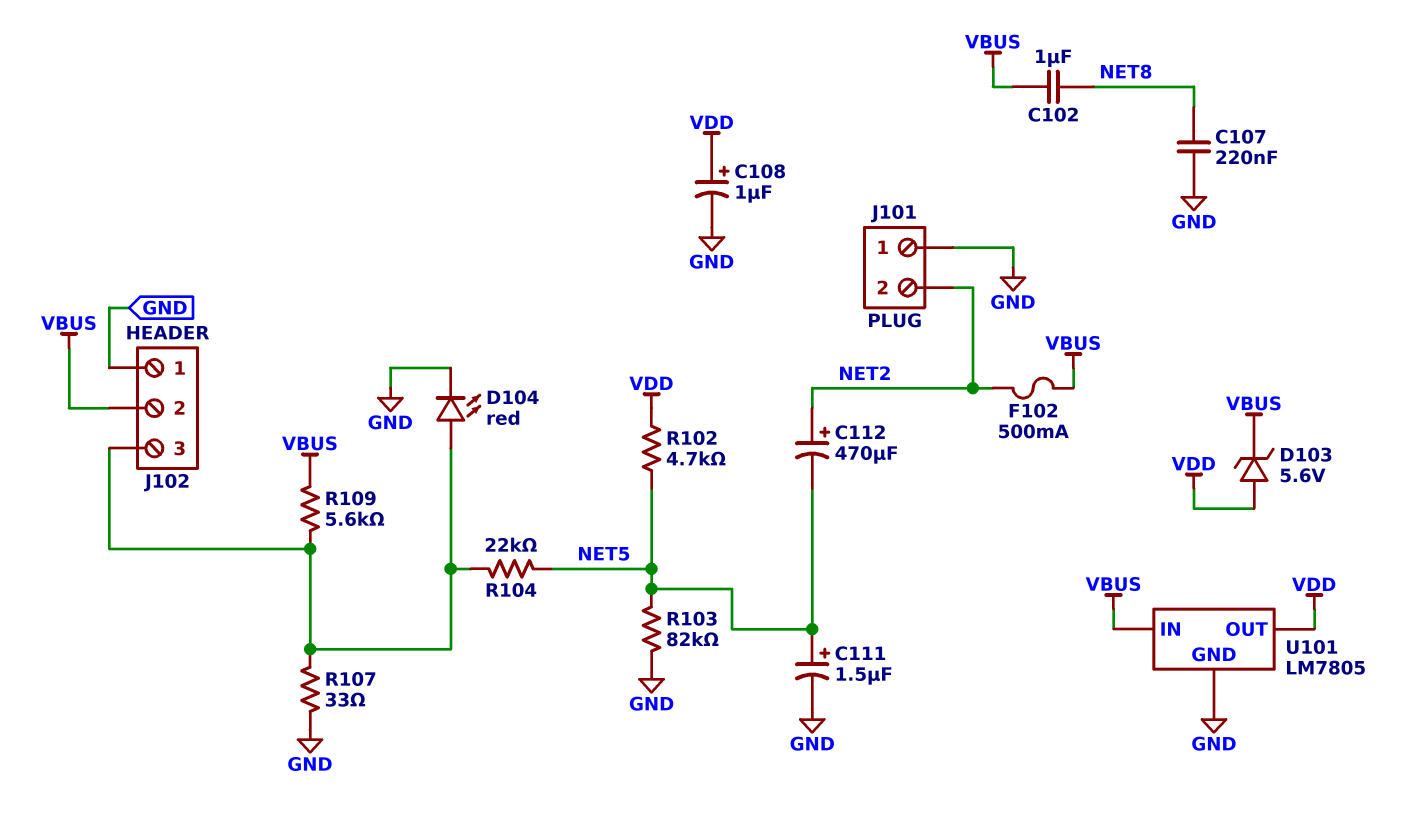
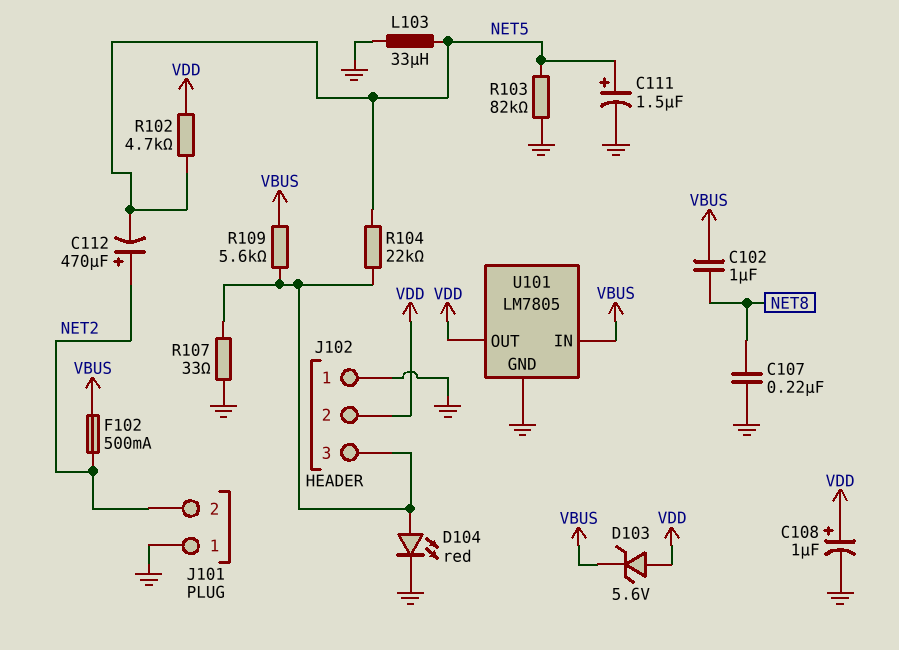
J102 pin 2: VBUS -> VDD
L103: none -> 33uH (GND, NET5)

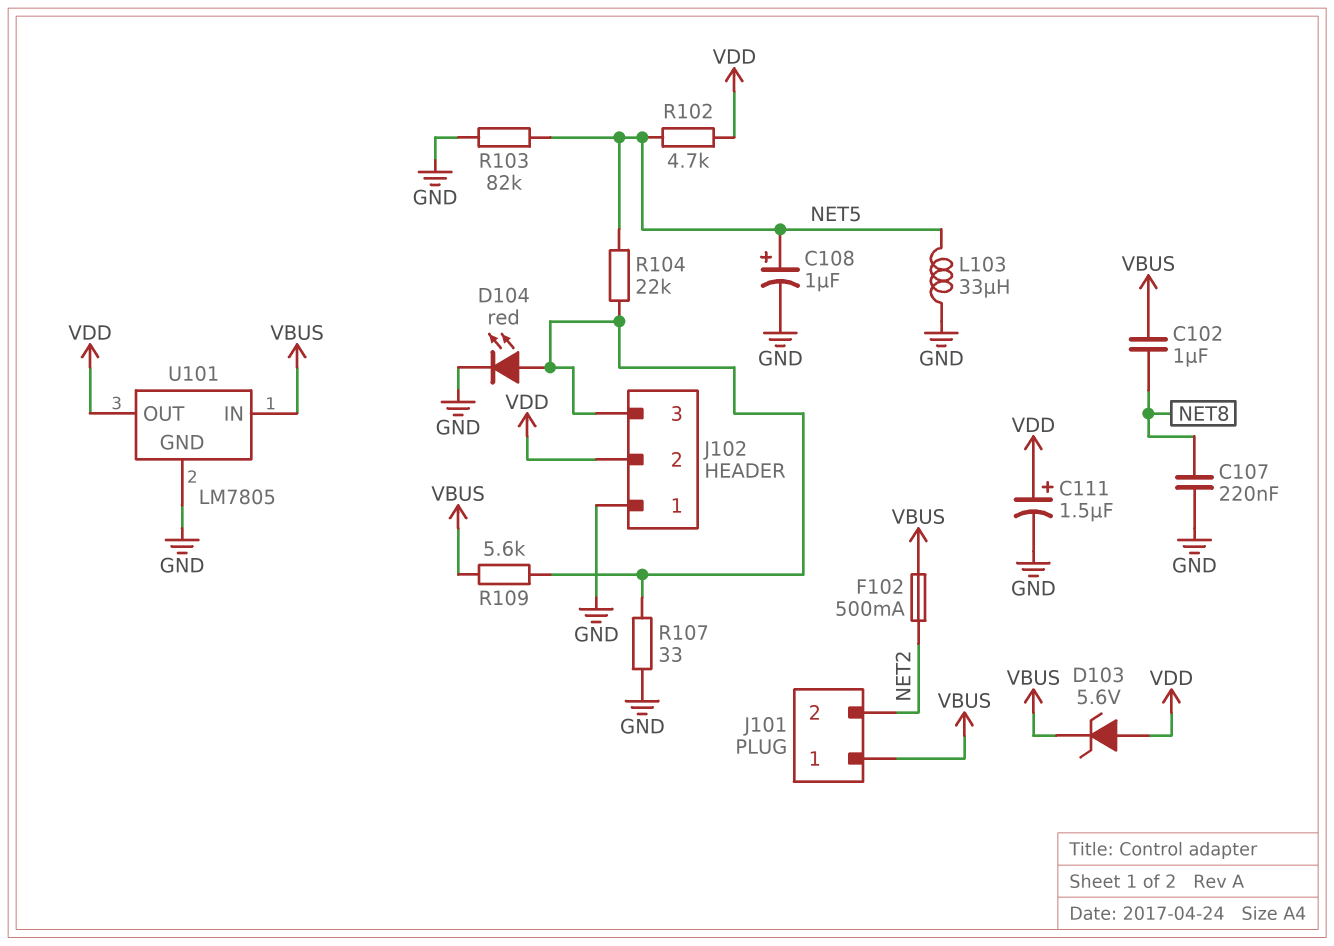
C108: 1uF (plus VDD, minus GND) -> 1uF (plus NET5, minus GND)
C111: 1.5uF (plus NET5, minus GND) -> 1.5uF (plus VDD, minus GND)
C112: 470uF (plus NET2, minus NET5) -> none
J101 pin 1: GND -> VBUS

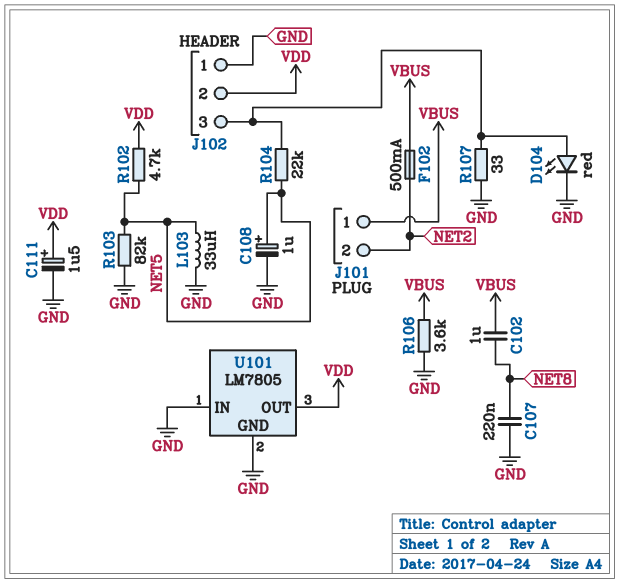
D103: zener 5.6V (A VDD, K VBUS) -> none
R106: none -> 3.6k (GND, VBUS)
R109: 5.6k (J102/3, VBUS) -> none
U101 pin IN: VBUS -> GND

